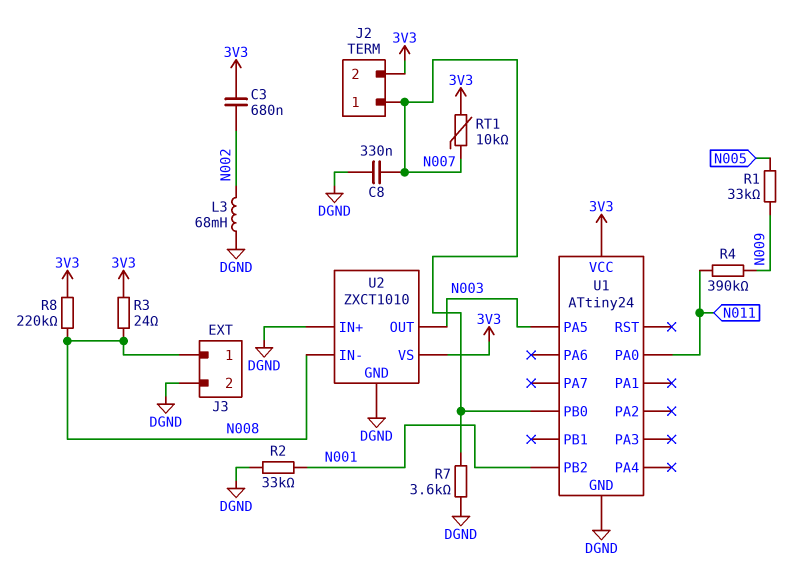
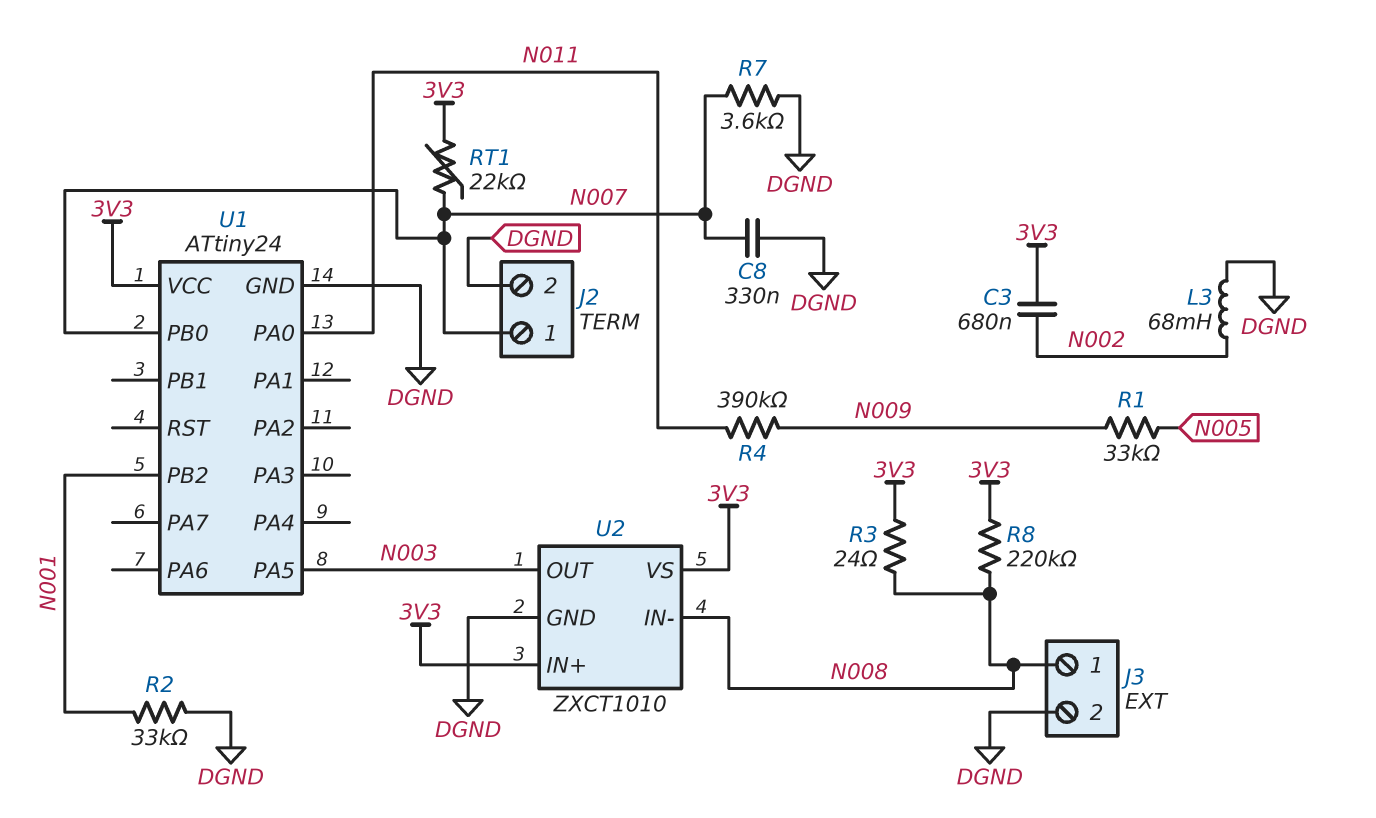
J2 pin 2: 3V3 -> DGND
RT1: 10k (3V3, N007) -> 22k (3V3, N007)
U2 pin IN+: DGND -> 3V3

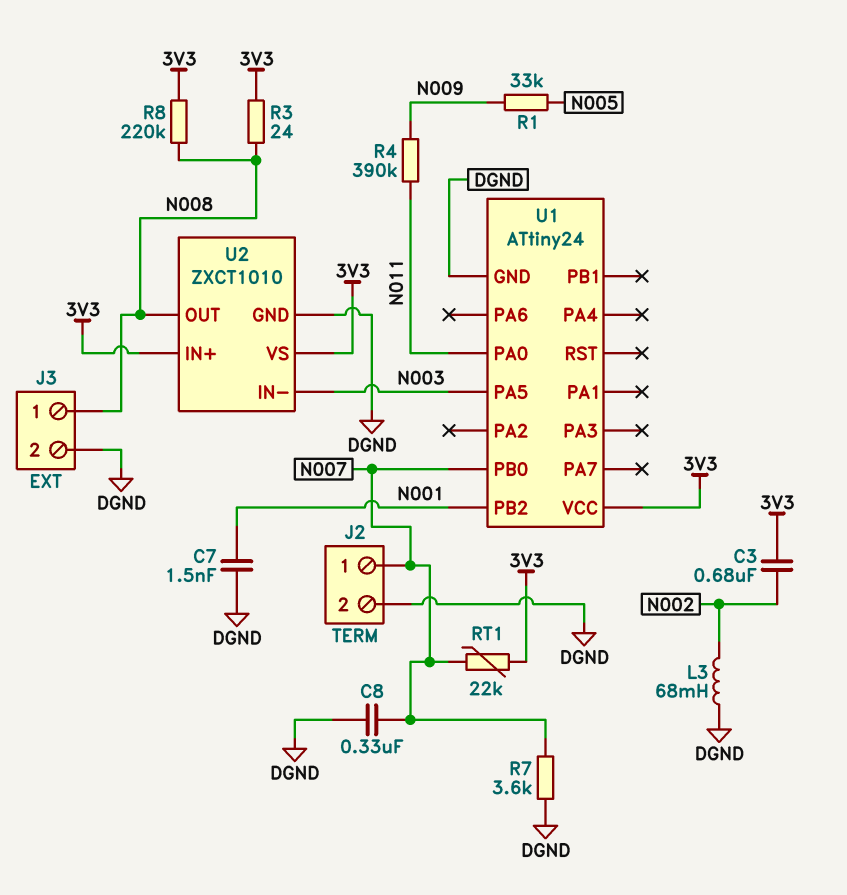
C7: none -> 1.5nF (DGND, N001)
R2: 33k (DGND, N001) -> none
U2 pin IN-: N008 -> N003
U2 pin OUT: N003 -> N008

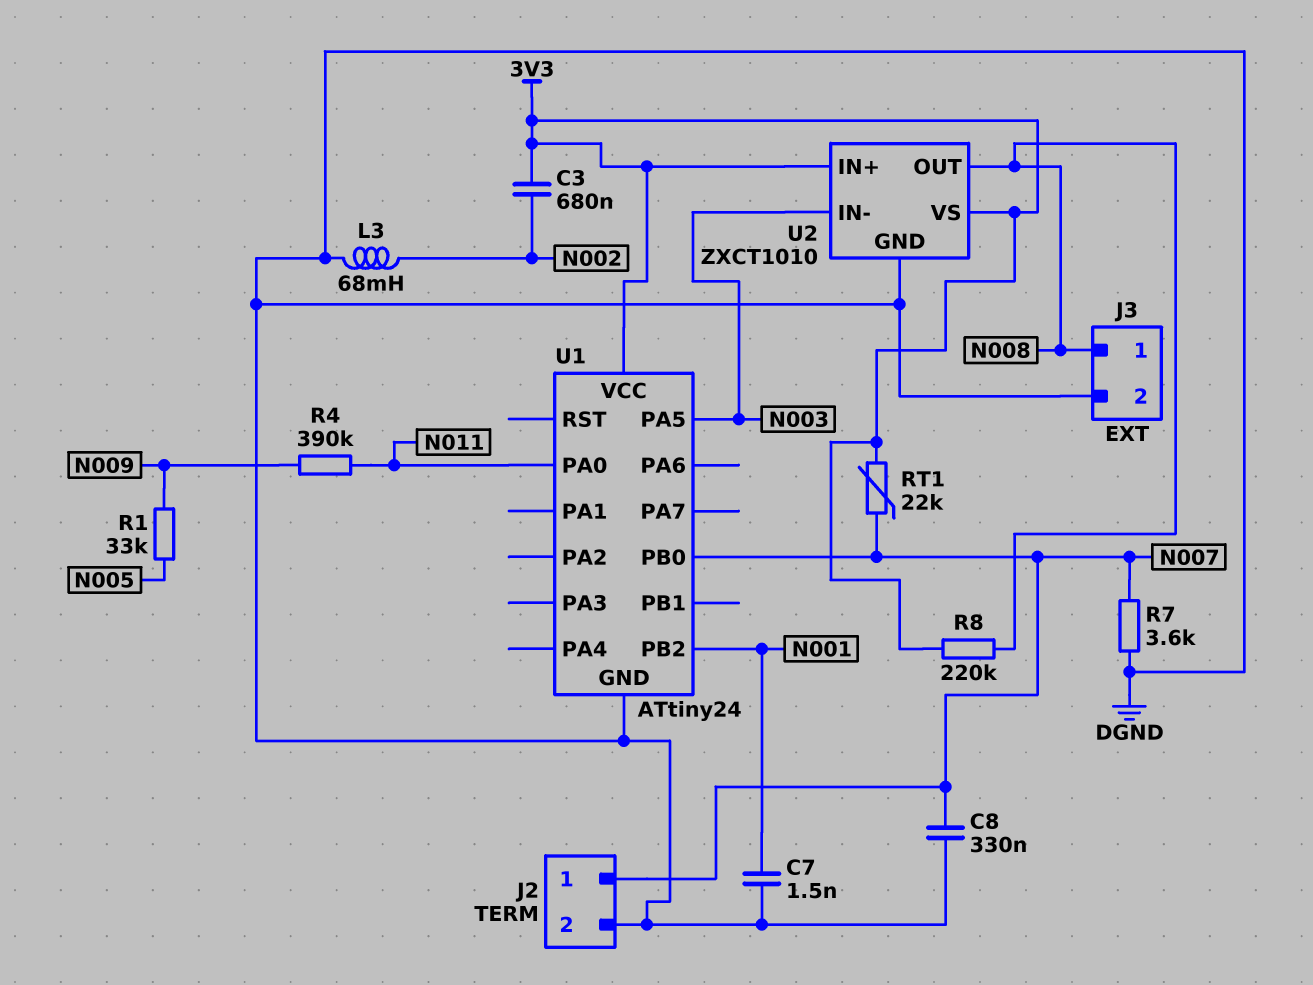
R3: 24 (3V3, N008) -> none

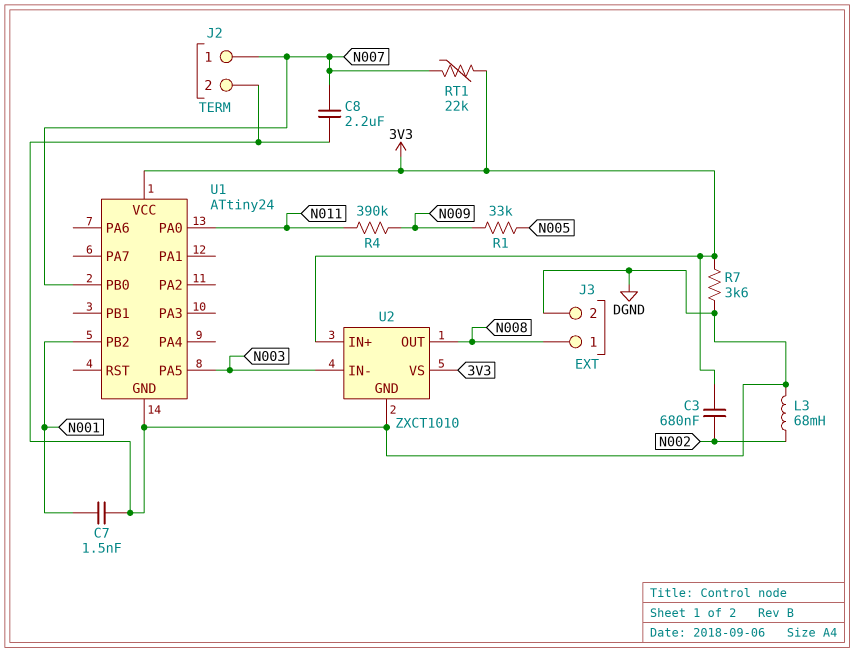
C8: 330nF (DGND, N007) -> 2.2uF (DGND, N007)
R7: 3.6k (DGND, N007) -> 3.6k (3V3, DGND)
R8: 220k (3V3, N008) -> none

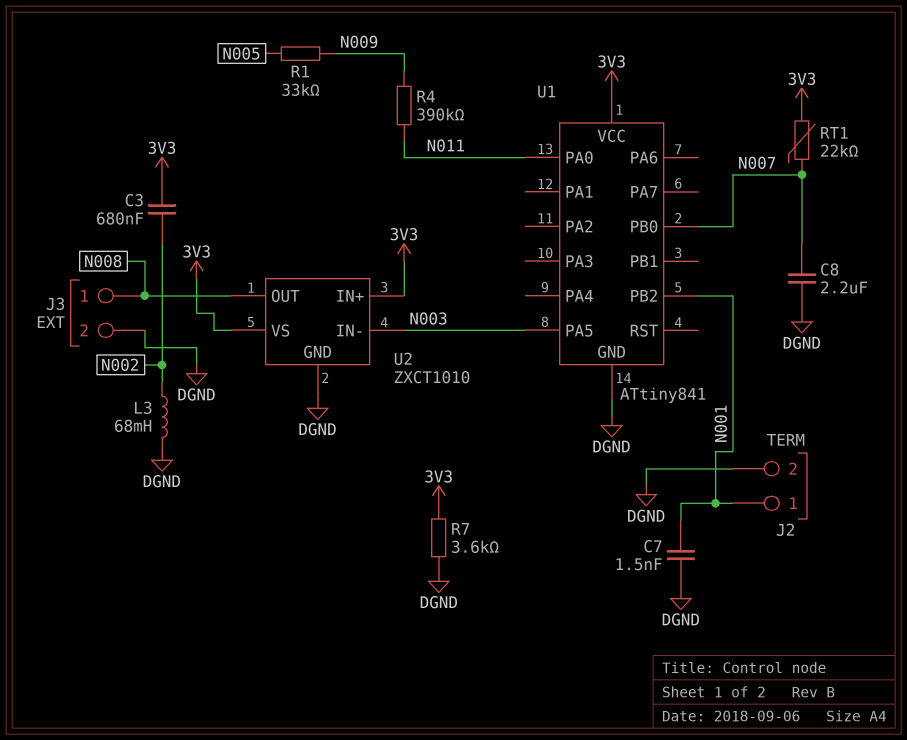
J2 pin 1: N007 -> N001
U1: ATtiny24 -> ATtiny841

